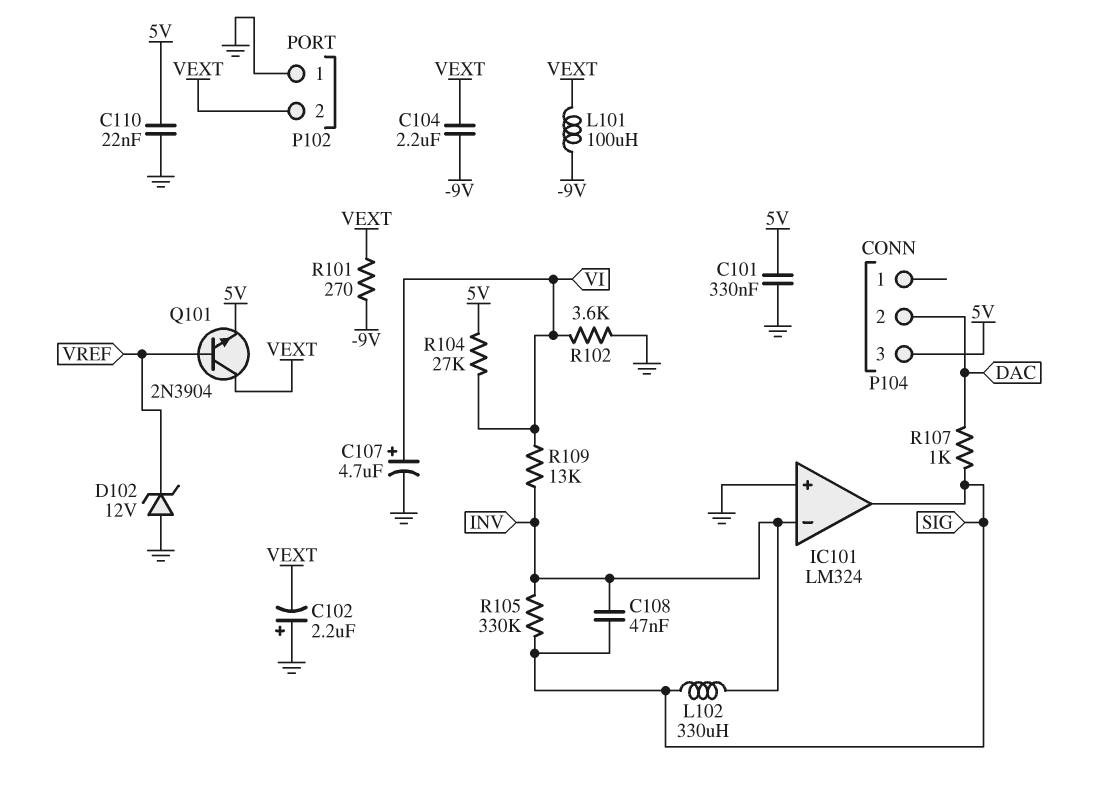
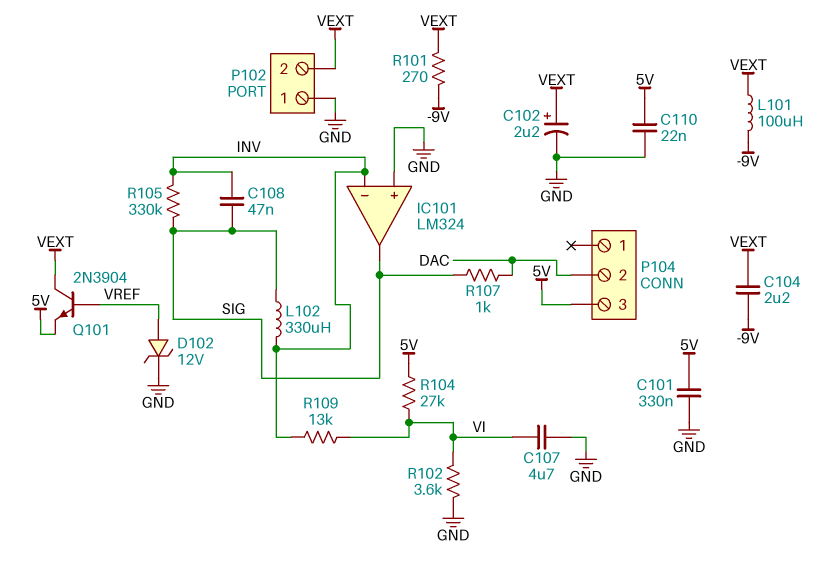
C102: 2.2uF (plus GND, minus VEXT) -> 2.2uF (plus VEXT, minus GND)
C107: 4.7uF (plus VI, minus GND) -> 4.7uF (GND, VI)
D102: zener 12V (A GND, K VREF) -> zener 12V (A VREF, K GND)

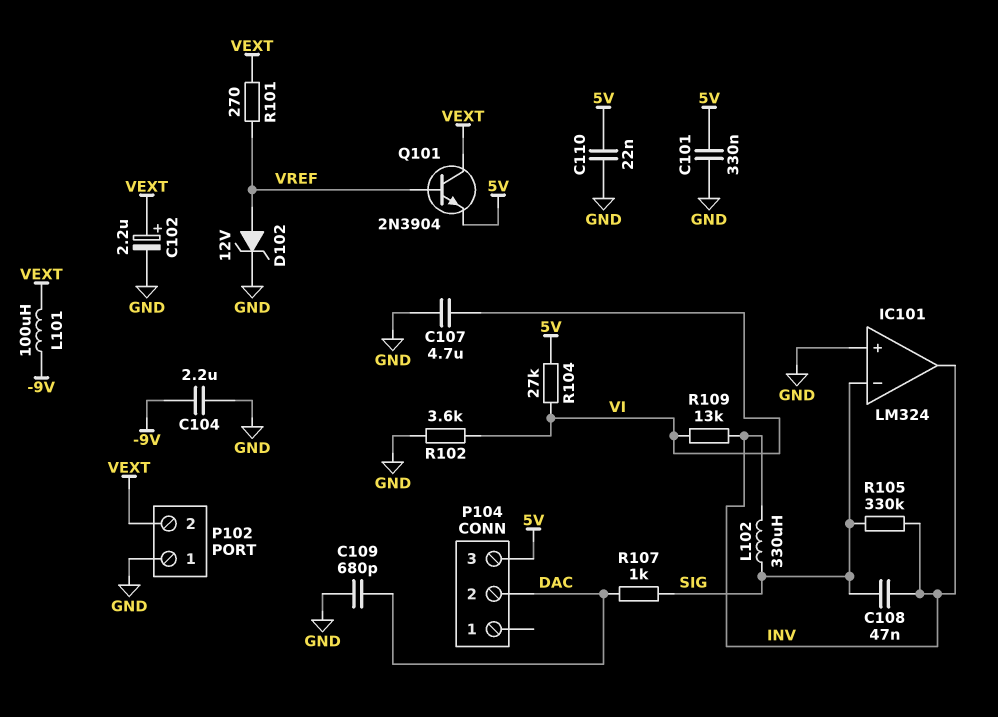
C104: 2.2uF (-9V, VEXT) -> 2.2uF (-9V, GND)
C109: none -> 680pF (DAC, GND)
IC101 pin in-: INV -> SIG
IC101 pin out: SIG -> INV
R101: 270 (-9V, VEXT) -> 270 (VEXT, VREF)

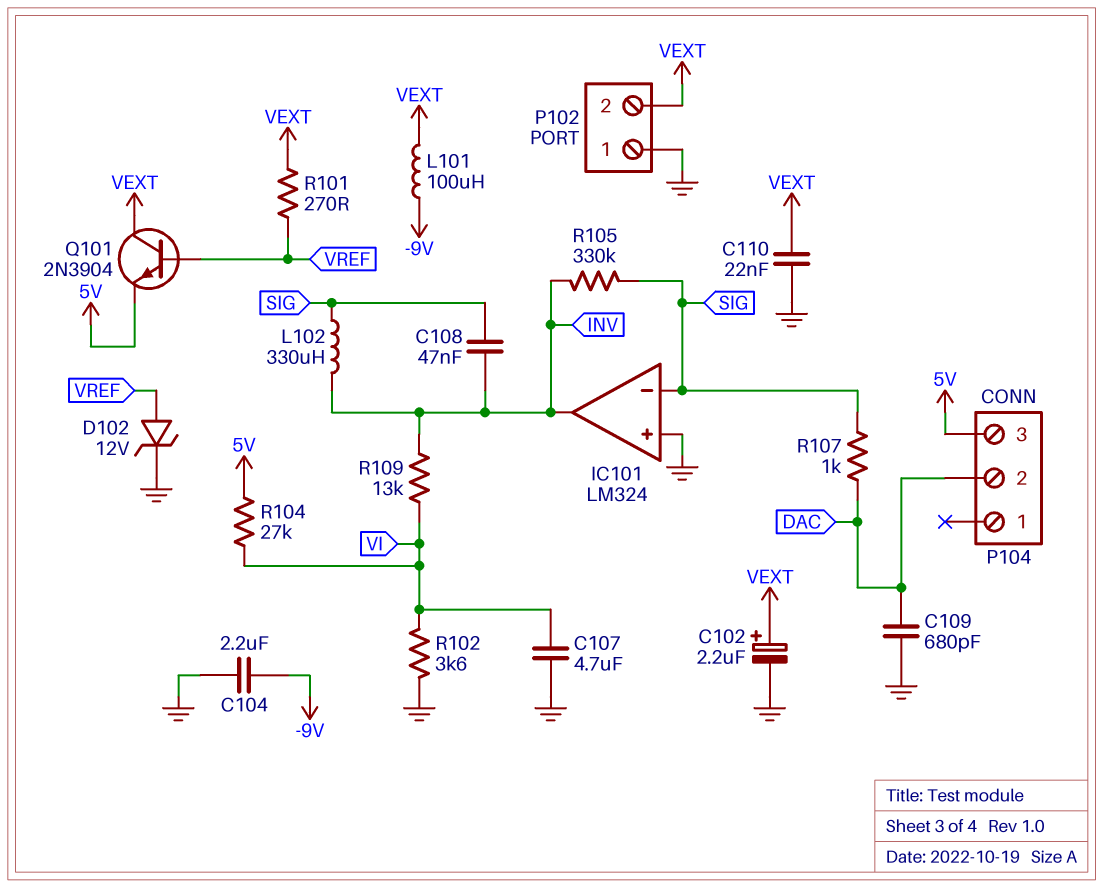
C101: 330nF (5V, GND) -> none
C110: 22nF (5V, GND) -> 22nF (GND, VEXT)

